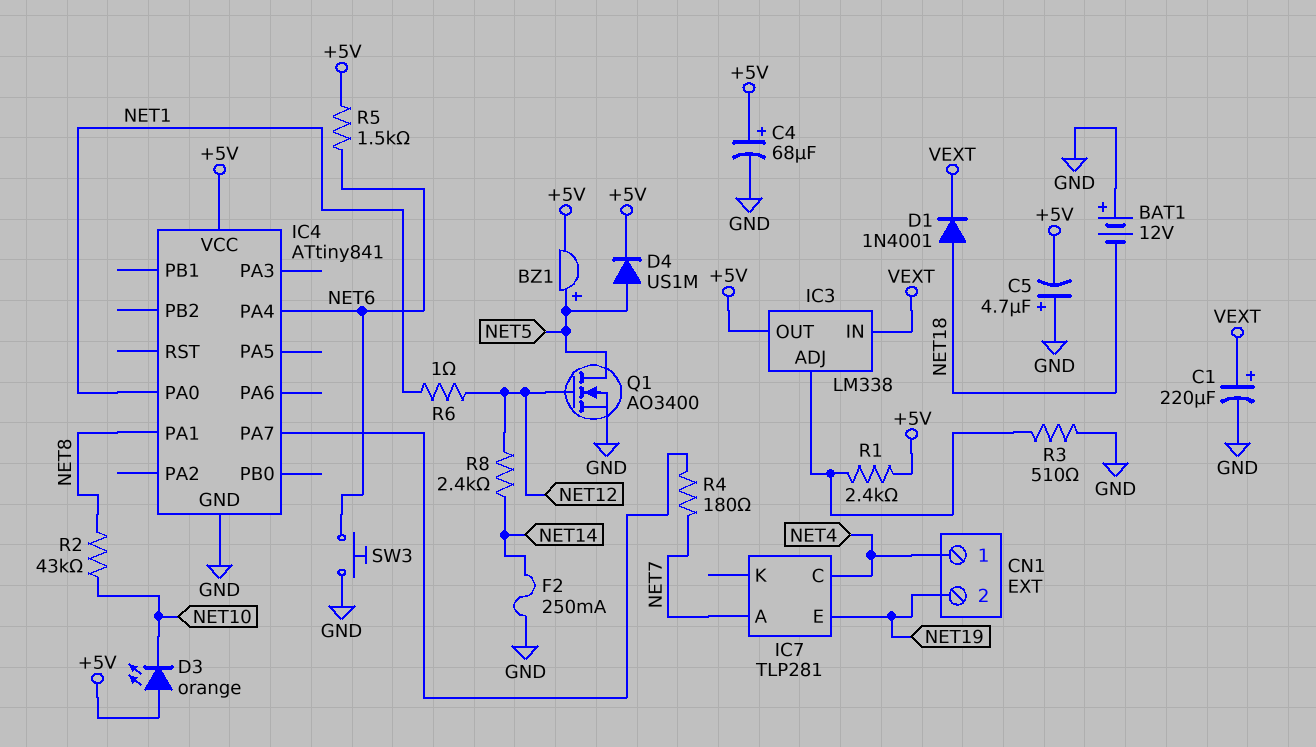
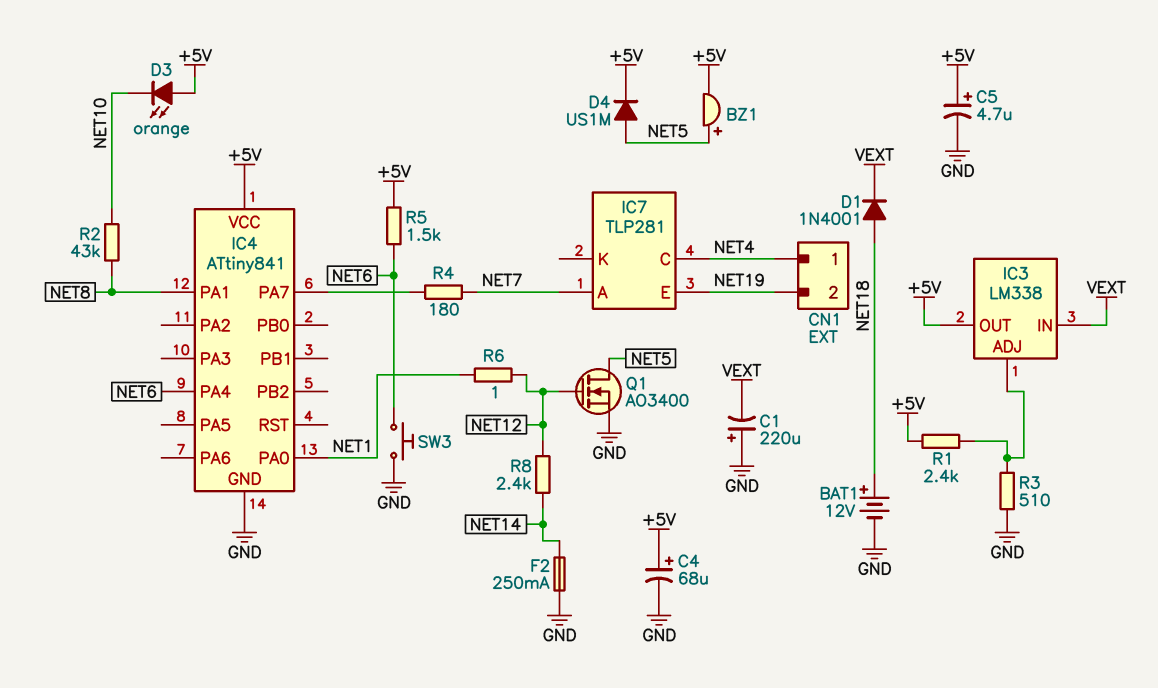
BAT1: 12V (plus GND, minus NET18) -> 12V (plus NET18, minus GND)
C1: 220uF (plus VEXT, minus GND) -> 220uF (plus GND, minus VEXT)
C5: 4.7uF (plus GND, minus +5V) -> 4.7uF (plus +5V, minus GND)

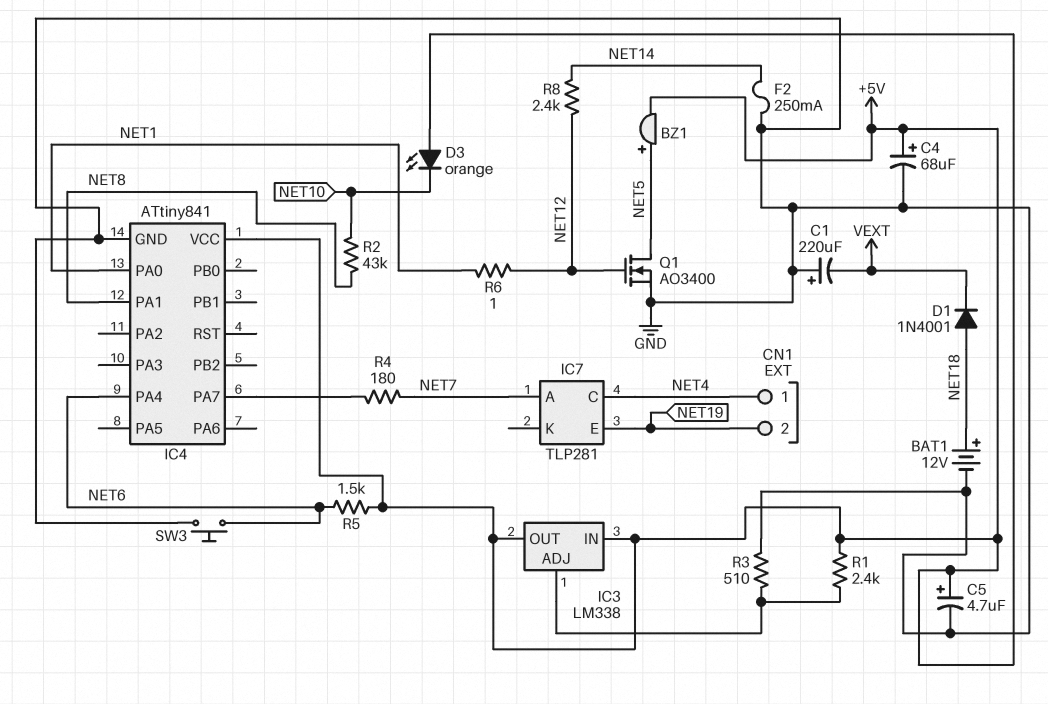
D4: diode US1M (A NET5, K +5V) -> none
IC3 pin IN: VEXT -> +5V

